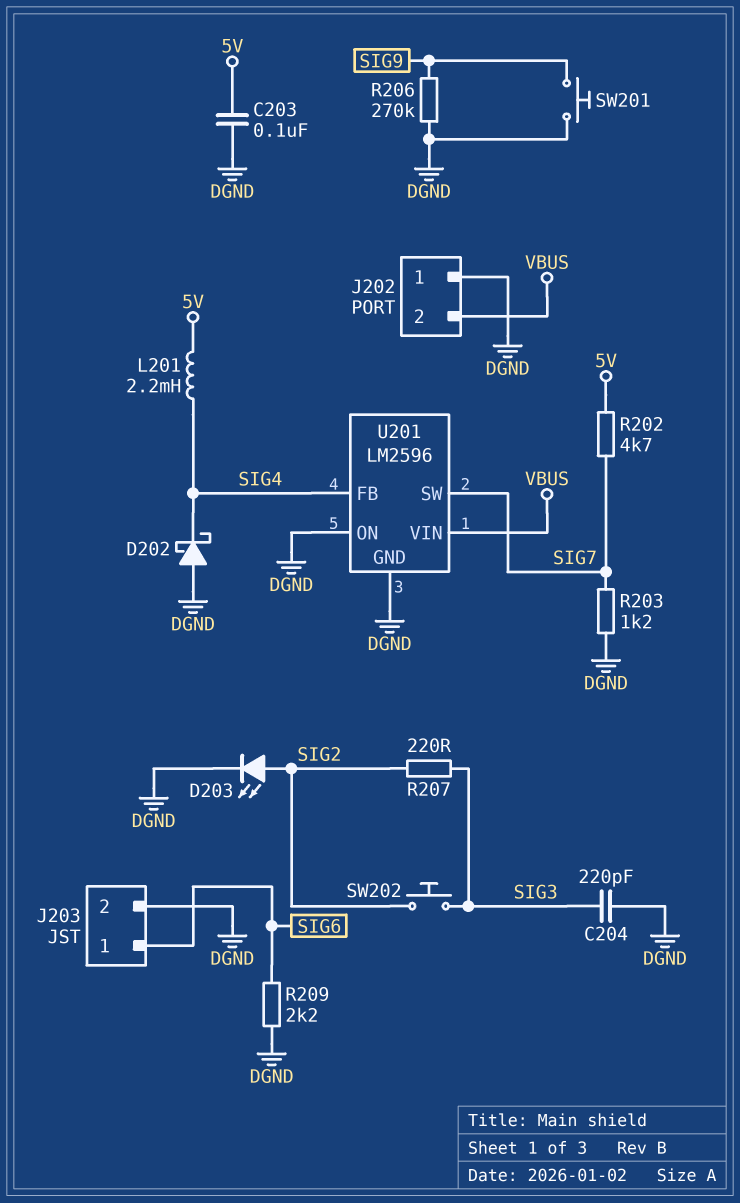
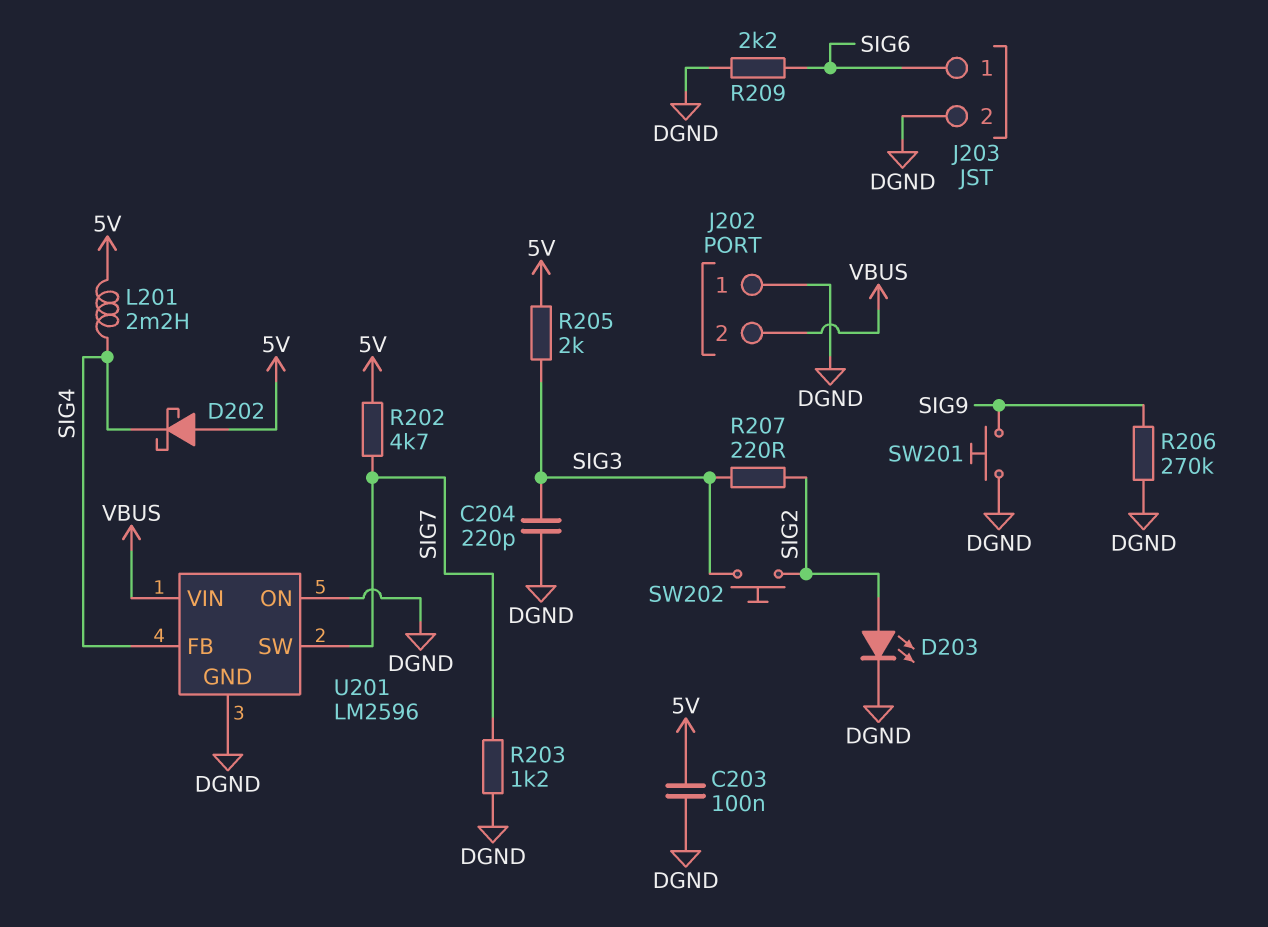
D202: schottky (A DGND, K SIG4) -> schottky (A 5V, K SIG4)
R205: none -> 2k (5V, SIG3)

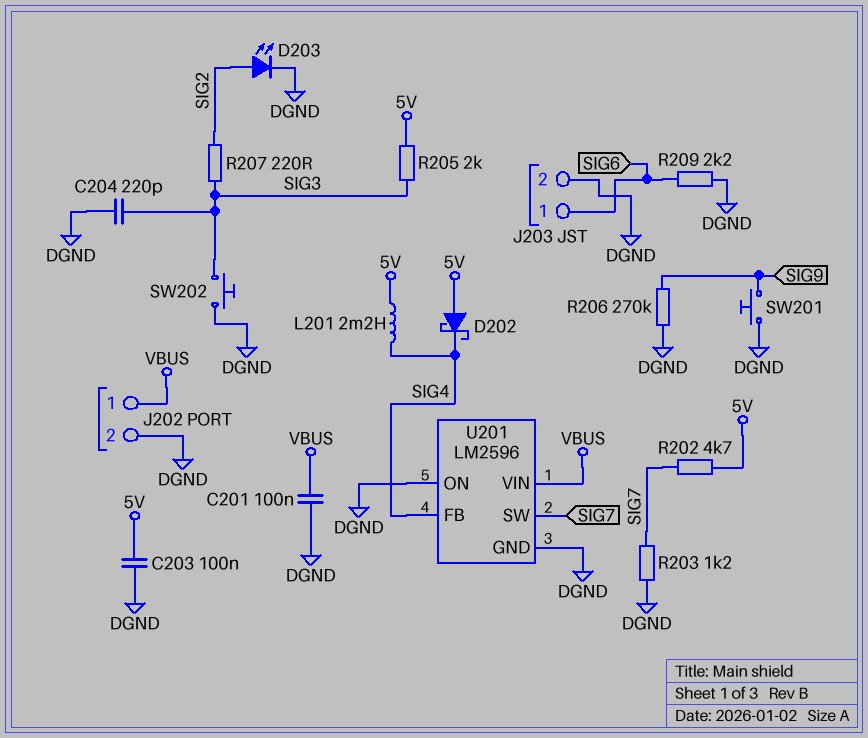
C201: none -> 100nF (DGND, VBUS)
J202 pin 1: DGND -> VBUS
J202 pin 2: VBUS -> DGND
SW202: button (SIG2, SIG3) -> button (DGND, SIG3)

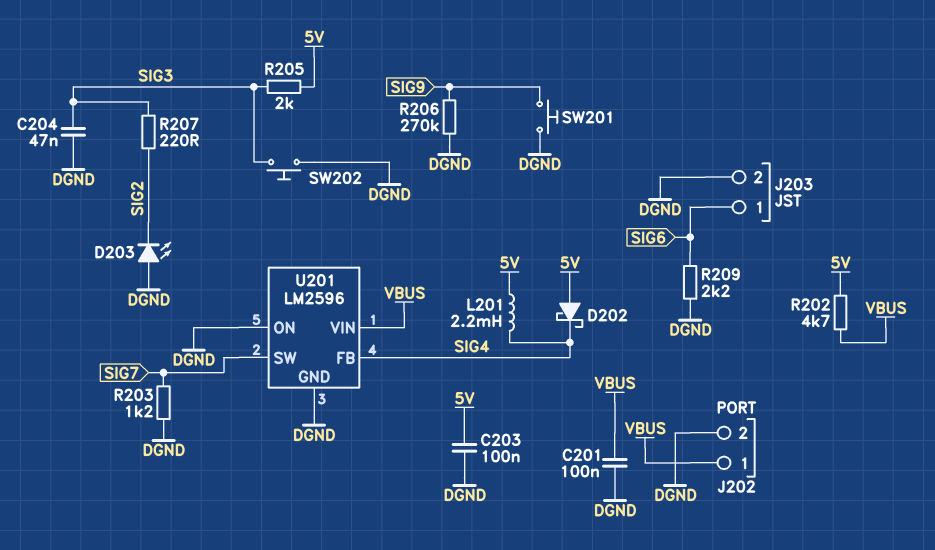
C204: 220pF (DGND, SIG3) -> 47nF (DGND, SIG3)
D203: LED (A SIG2, K DGND) -> LED (A DGND, K SIG2)
R202: 4.7k (5V, SIG7) -> 4.7k (5V, VBUS)

